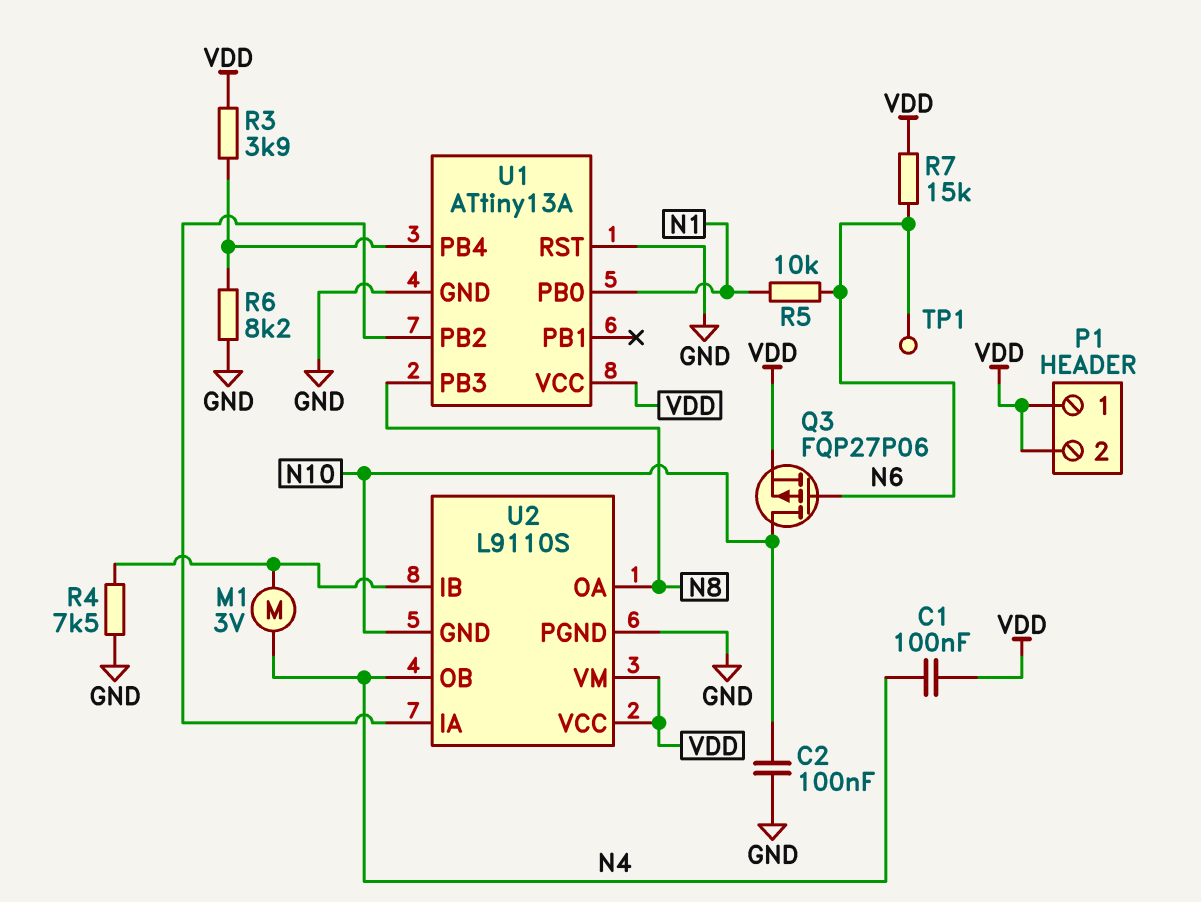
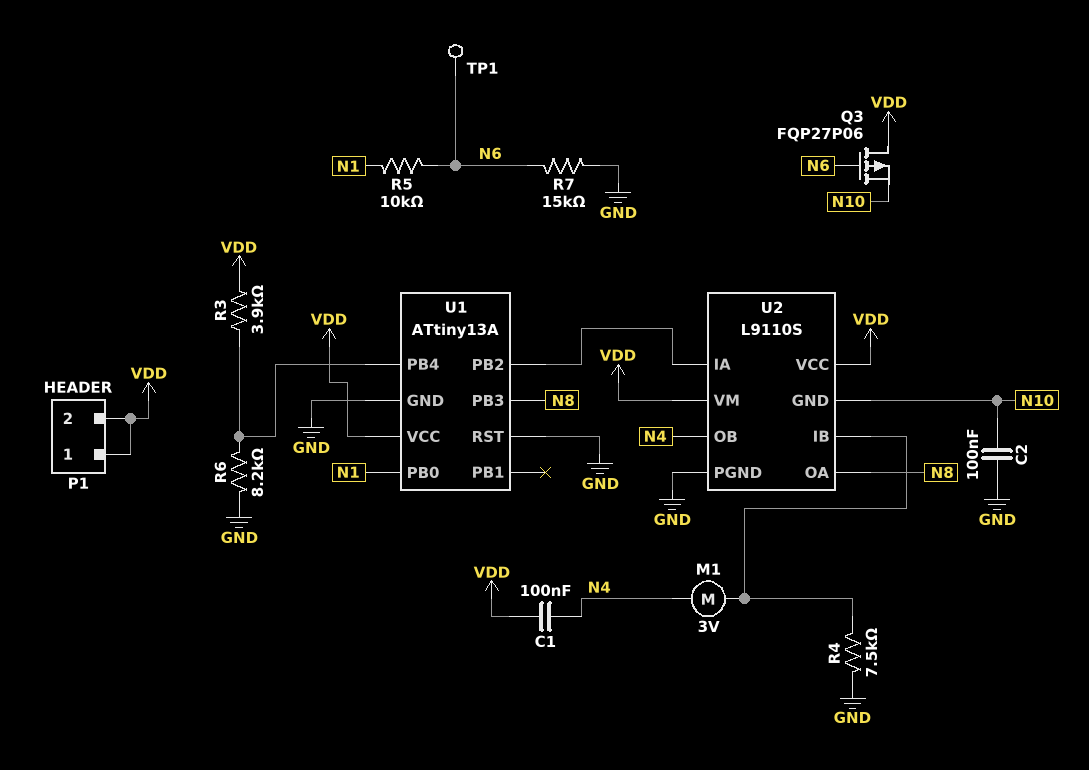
Q3: PMOS FQP27P06 (G N6, D N10, S VDD) -> PMOS FQP27P06 (G N6, D VDD, S N10)
R7: 15k (N6, VDD) -> 15k (GND, N6)

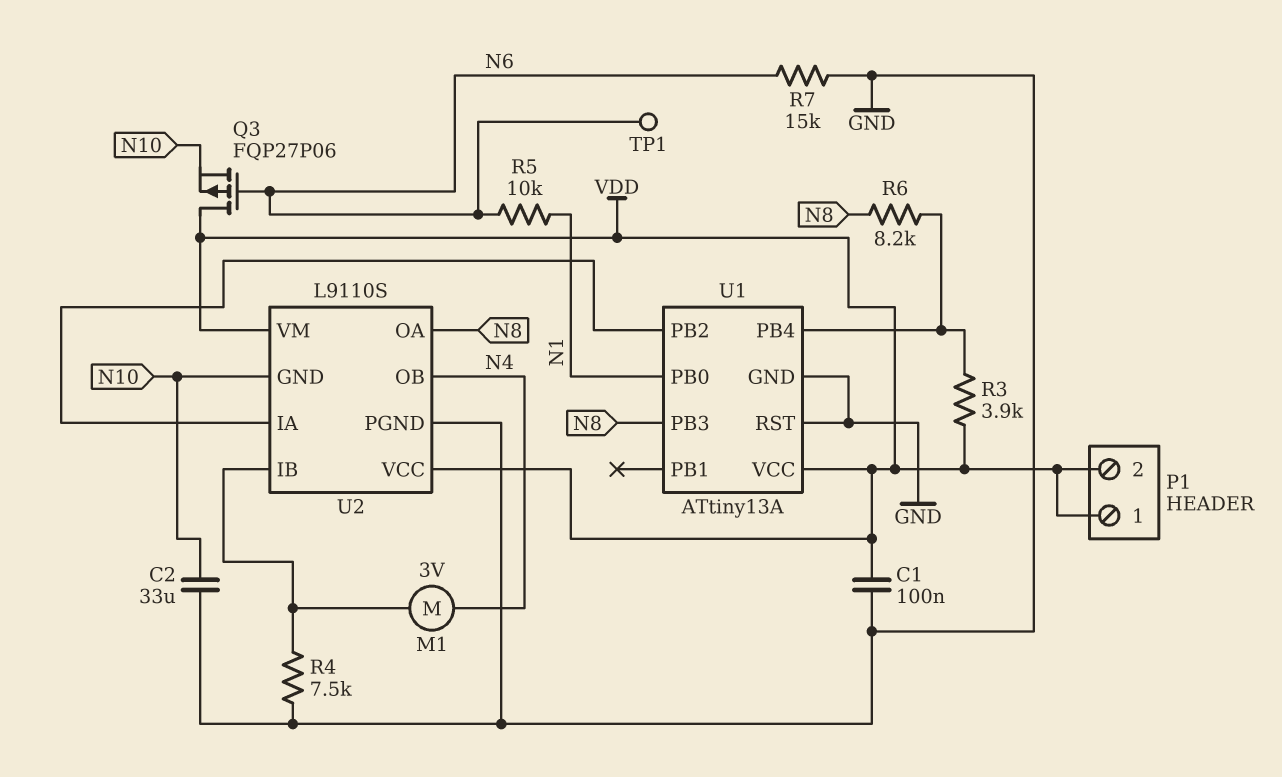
C1: 100nF (N4, VDD) -> 100nF (GND, VDD)
C2: 100nF (GND, N10) -> 33uF (GND, N10)
R6: 8.2k (GND, U1/PB4) -> 8.2k (N8, U1/PB4)

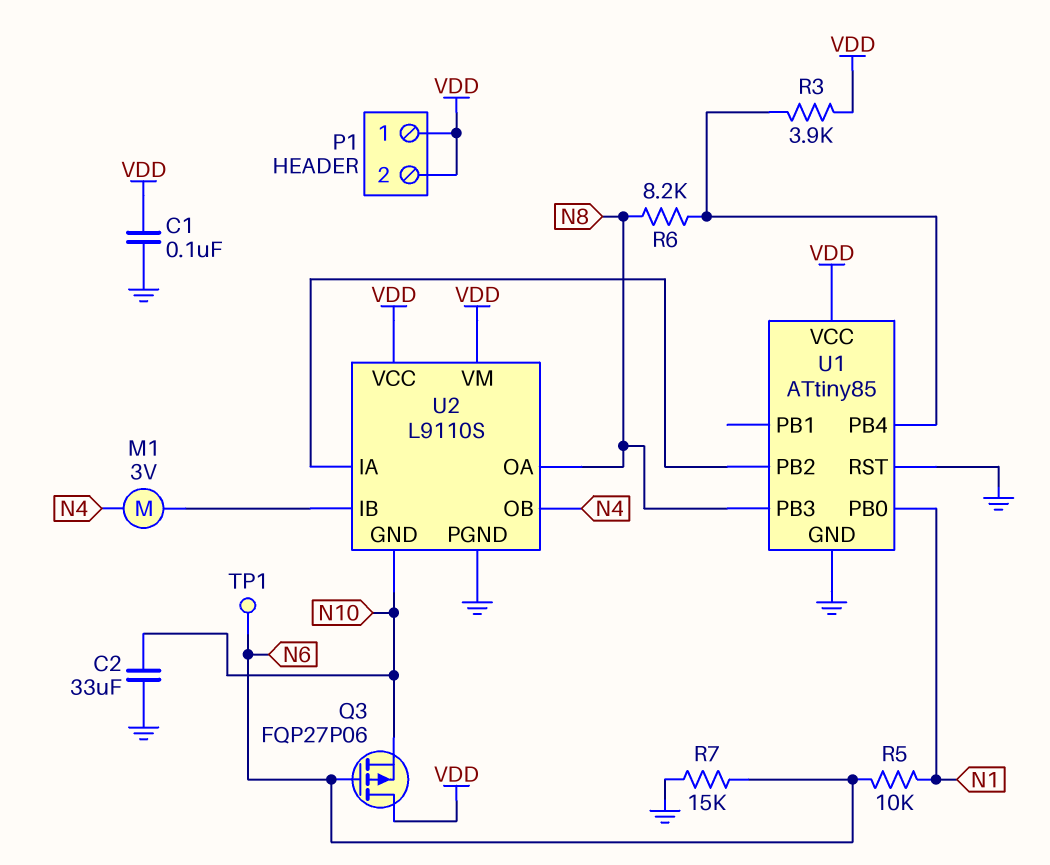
R4: 7.5k (GND, U2/IB) -> none
U1: ATtiny13A -> ATtiny85

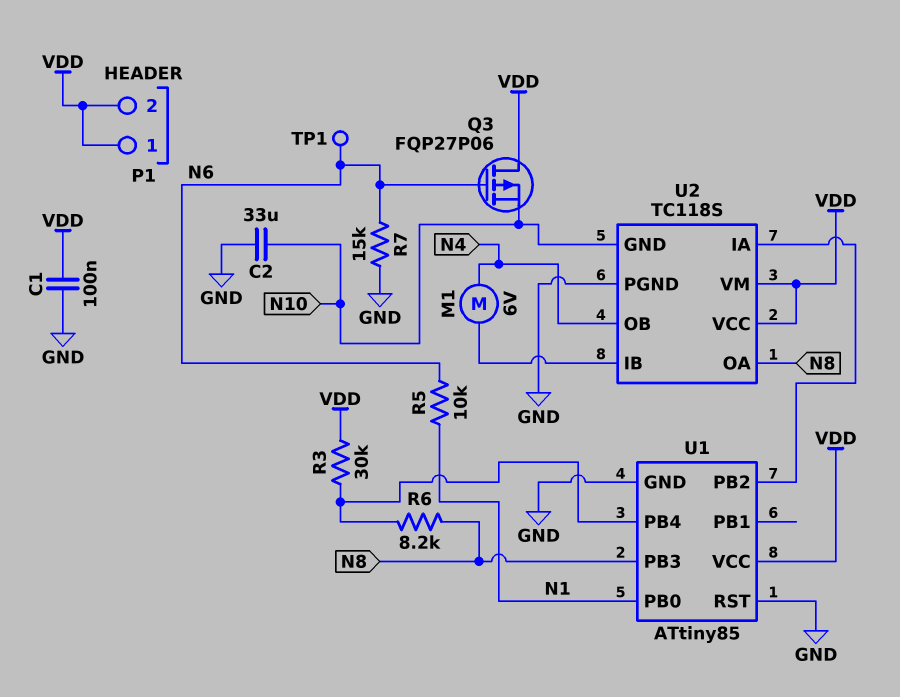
M1: motor 3V (N4, U2/IB) -> motor 6V (N4, U2/IB)
R3: 3.9k (U1/PB4, VDD) -> 30k (U1/PB4, VDD)
U2: L9110S -> TC118S

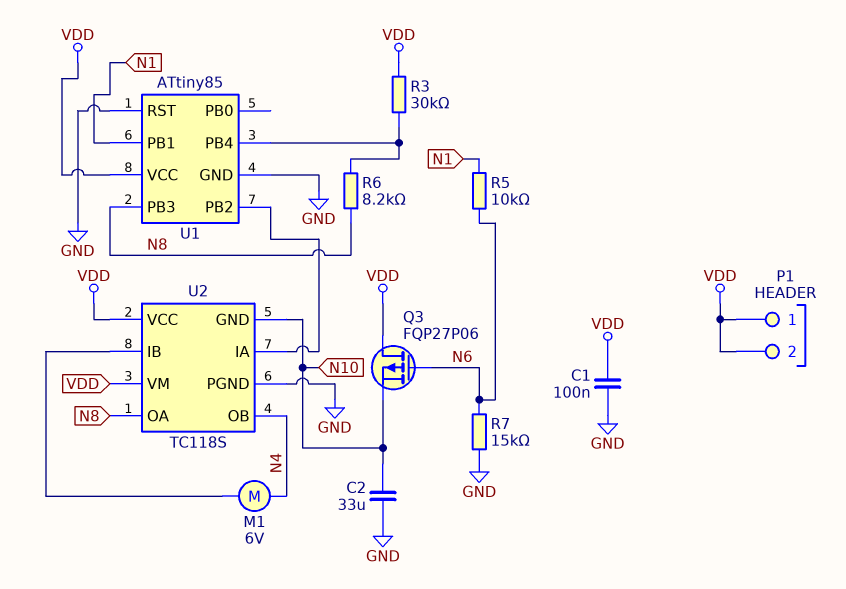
TP1: test point (N6) -> none
U1 pin PB0: N1 -> none
U1 pin PB1: none -> N1

